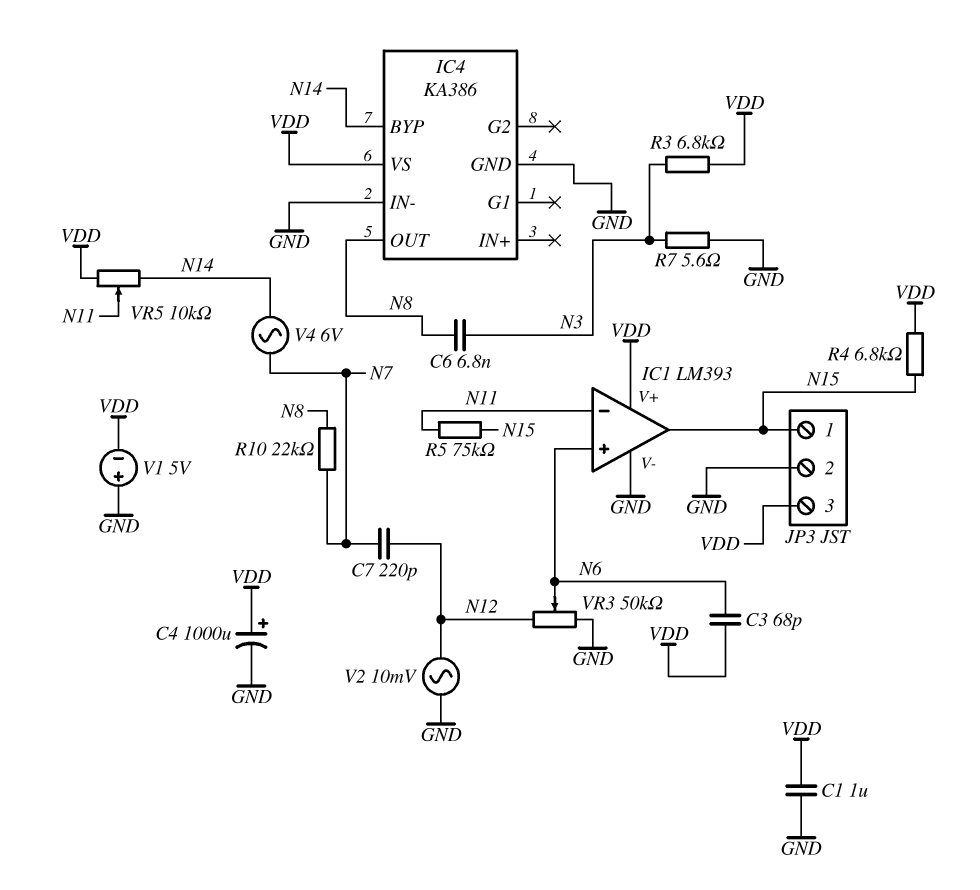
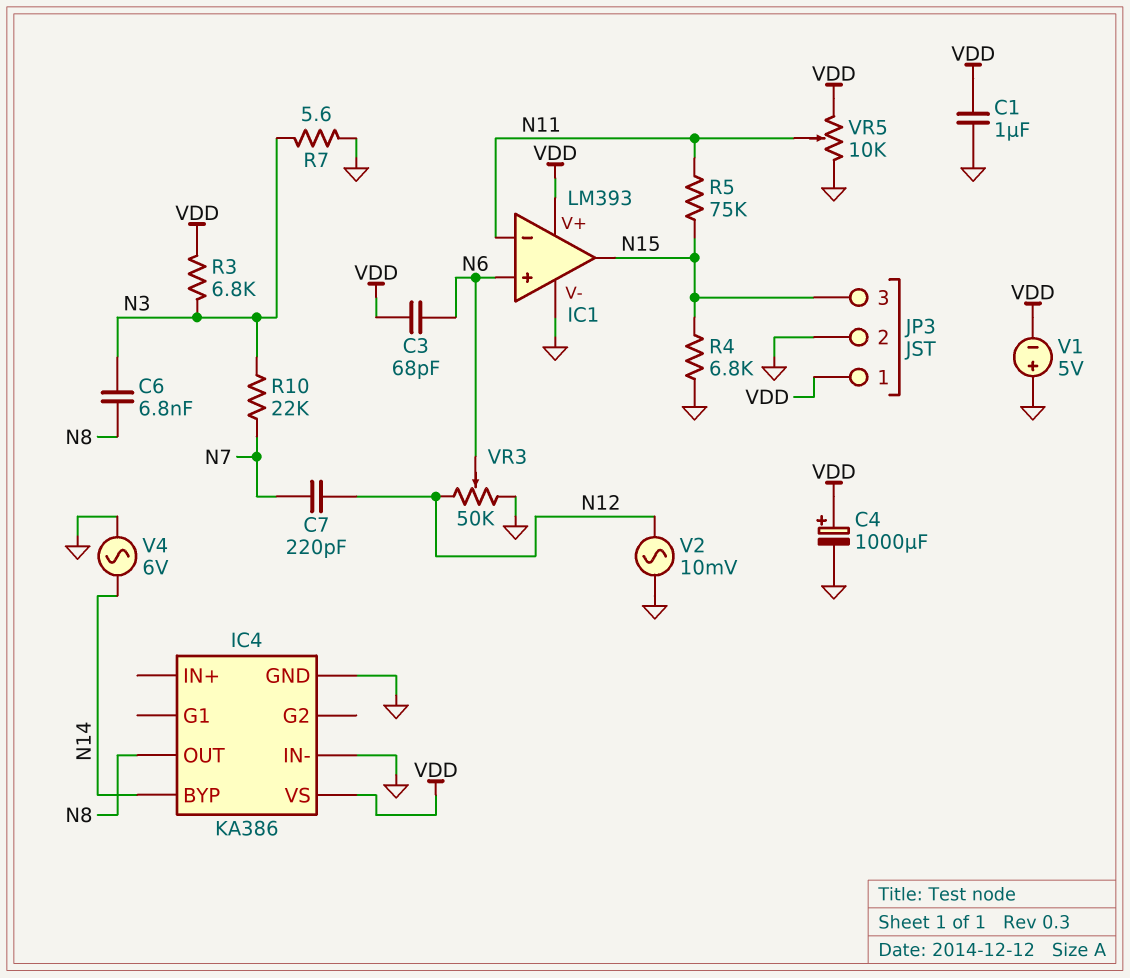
JP3 pin 1: N15 -> VDD
JP3 pin 3: VDD -> N15
R4: 6.8k (N15, VDD) -> 6.8k (GND, N15)
R10: 22k (N7, N8) -> 22k (N3, N7)
V4: AC 6V (N7, N14) -> AC 6V (GND, N14)
VR5: 10k (N14, VDD, wiper N11) -> 10k (GND, VDD, wiper N11)

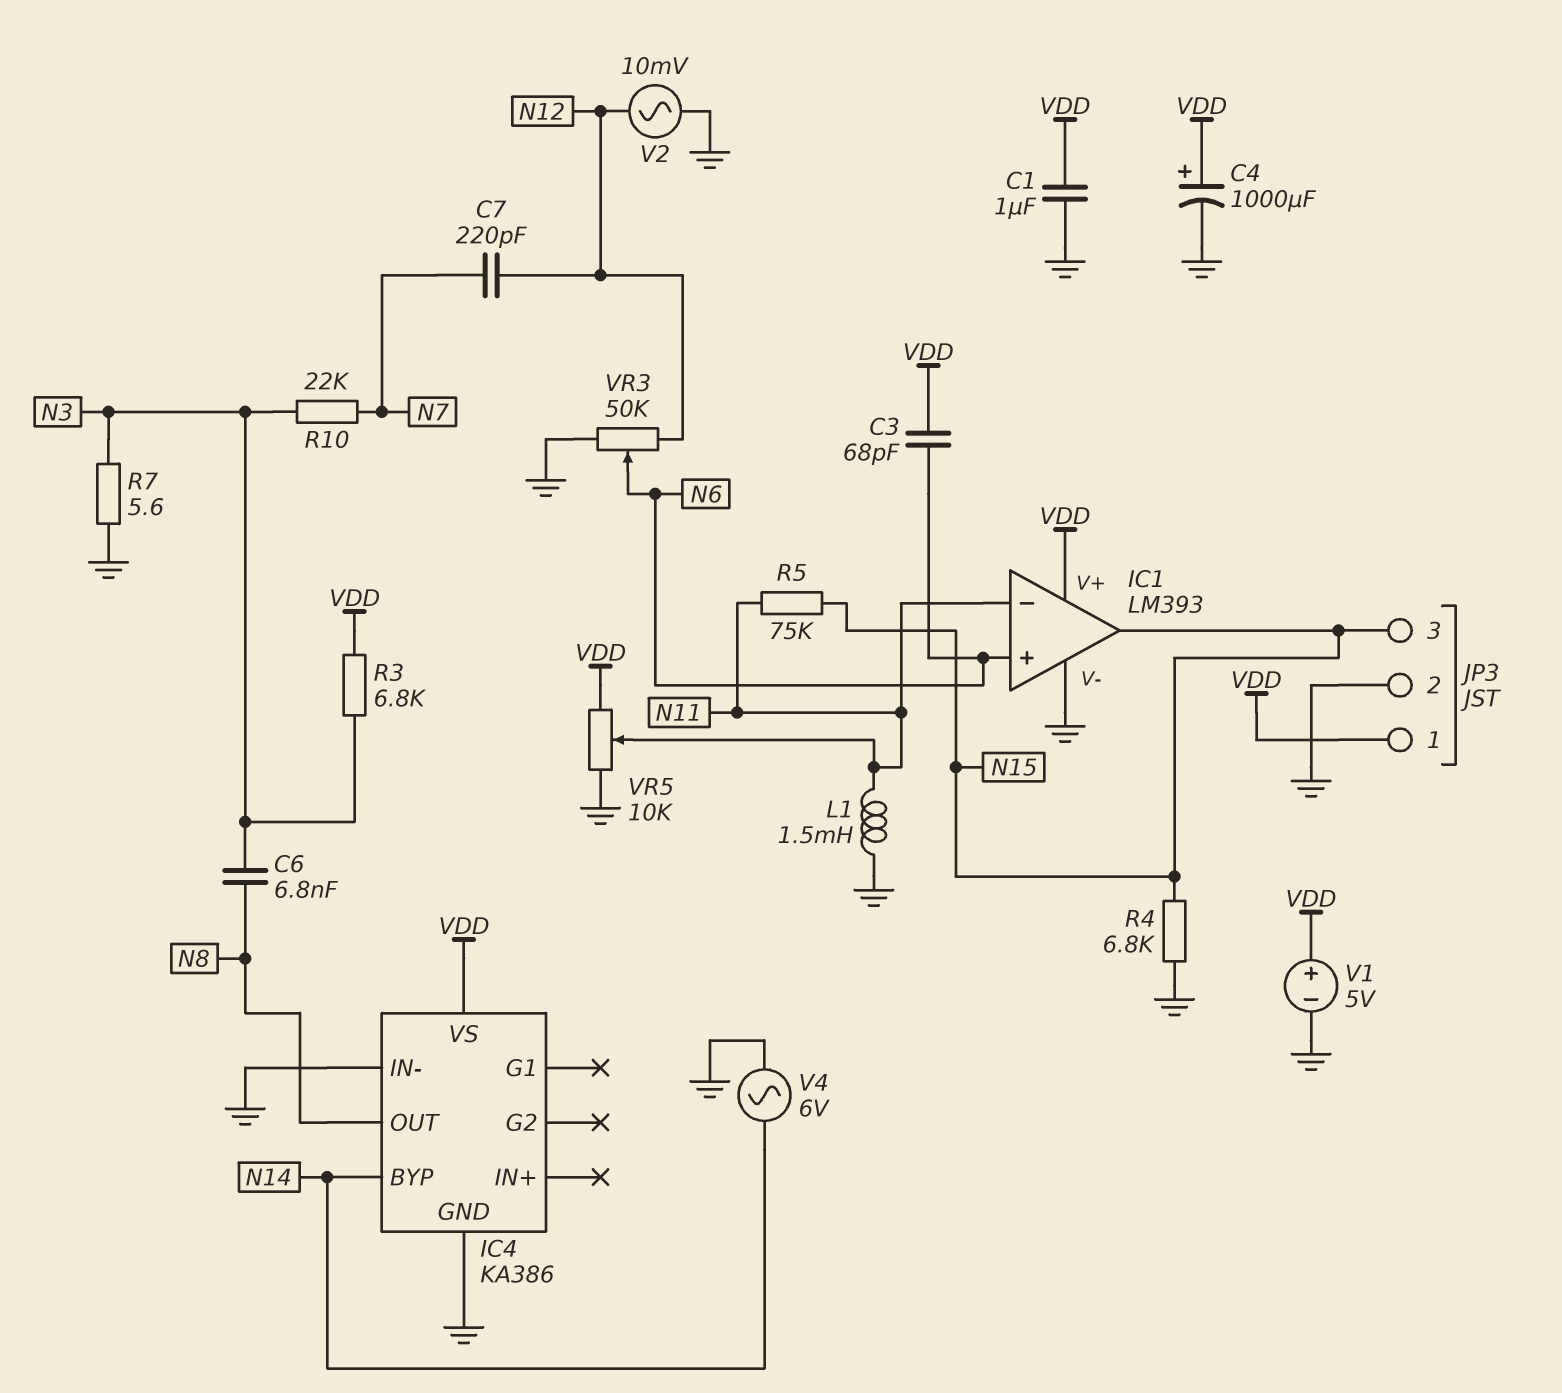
L1: none -> 1.5mH (GND, N11)
V1: 5V (plus GND, minus VDD) -> 5V (plus VDD, minus GND)

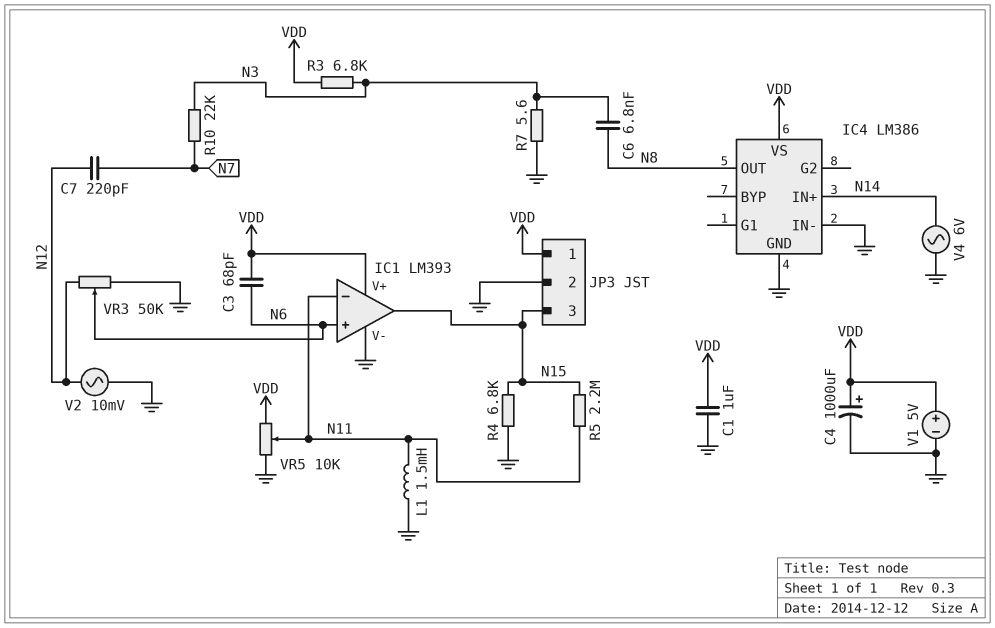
IC4: KA386 -> LM386
IC4 pin BYP: N14 -> none
IC4 pin IN+: none -> N14
R5: 75k (N11, N15) -> 2.2M (N11, N15)

